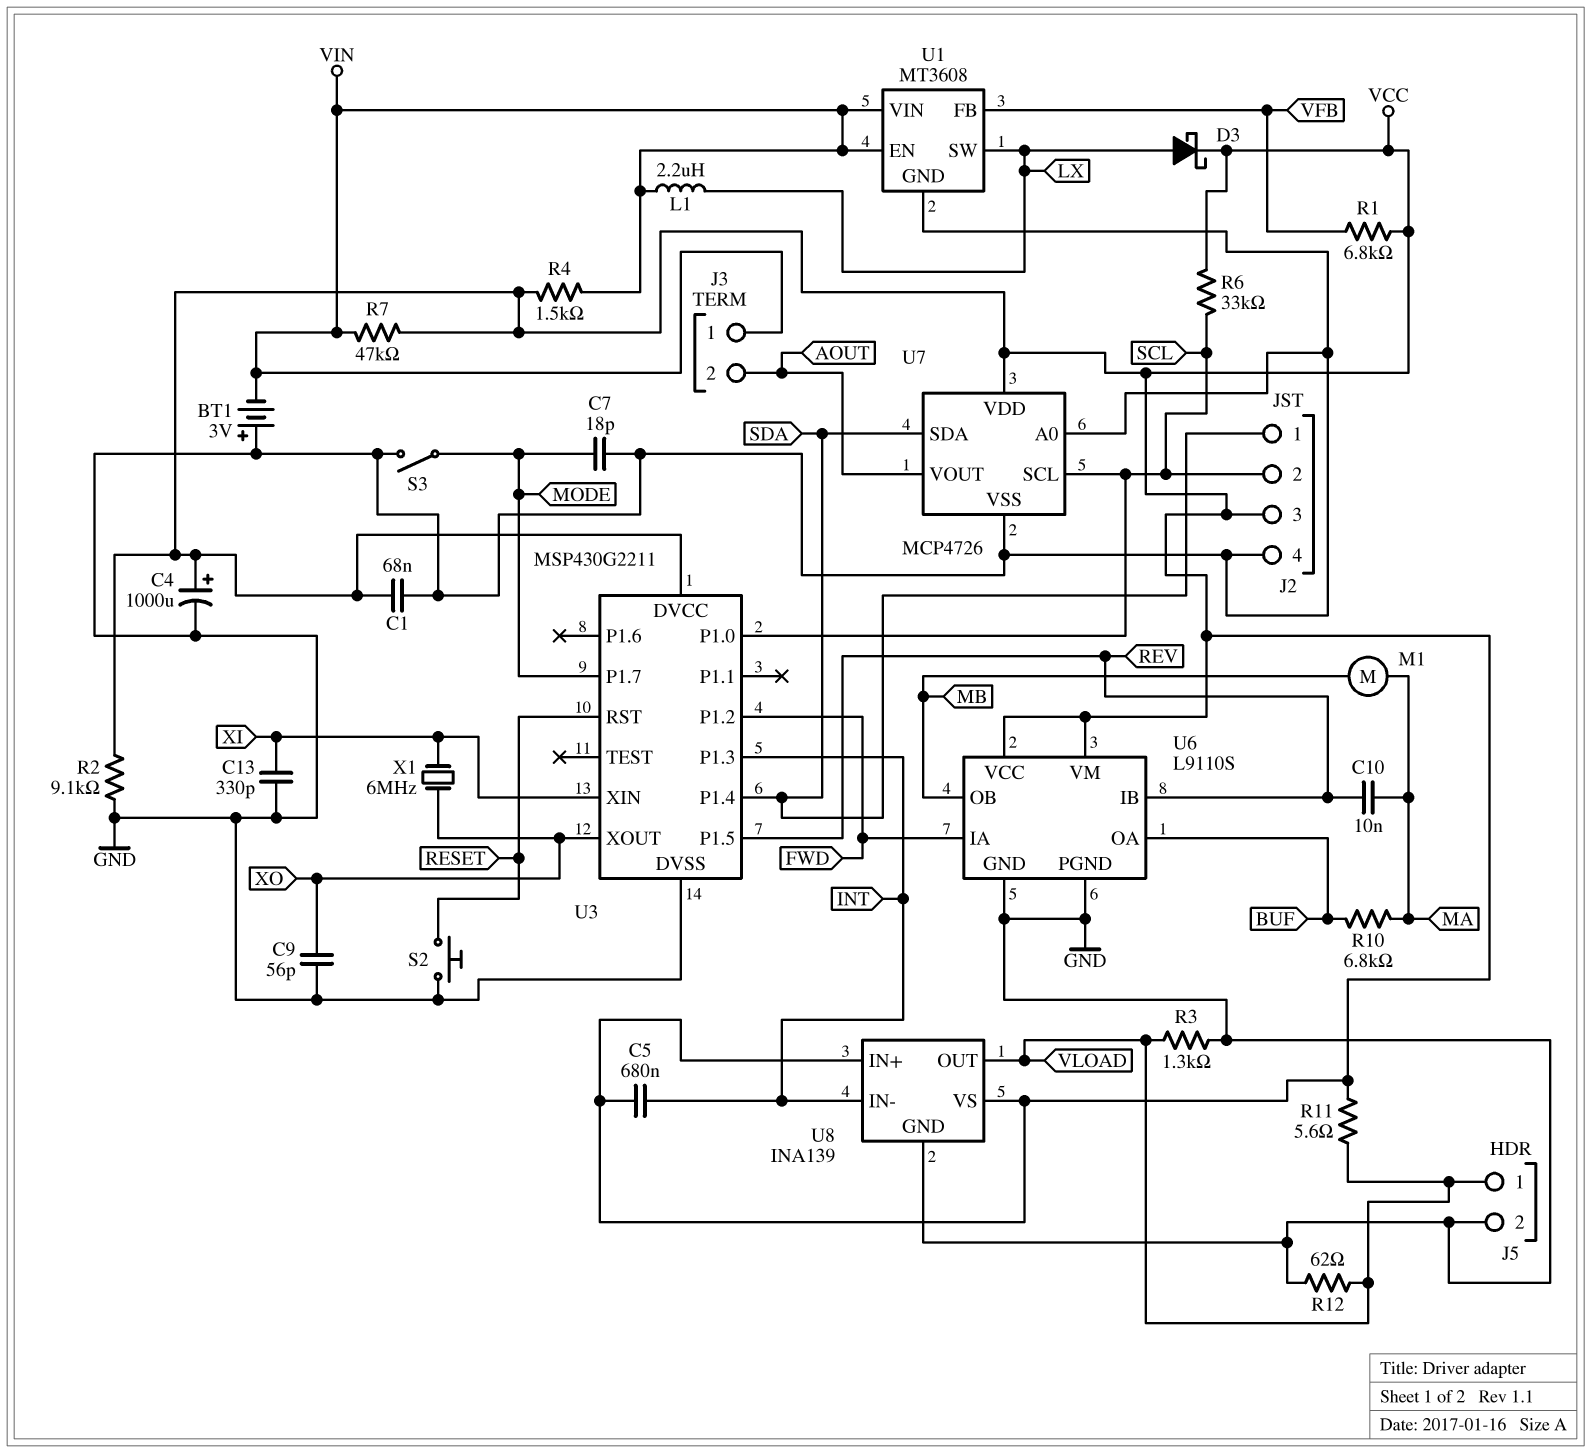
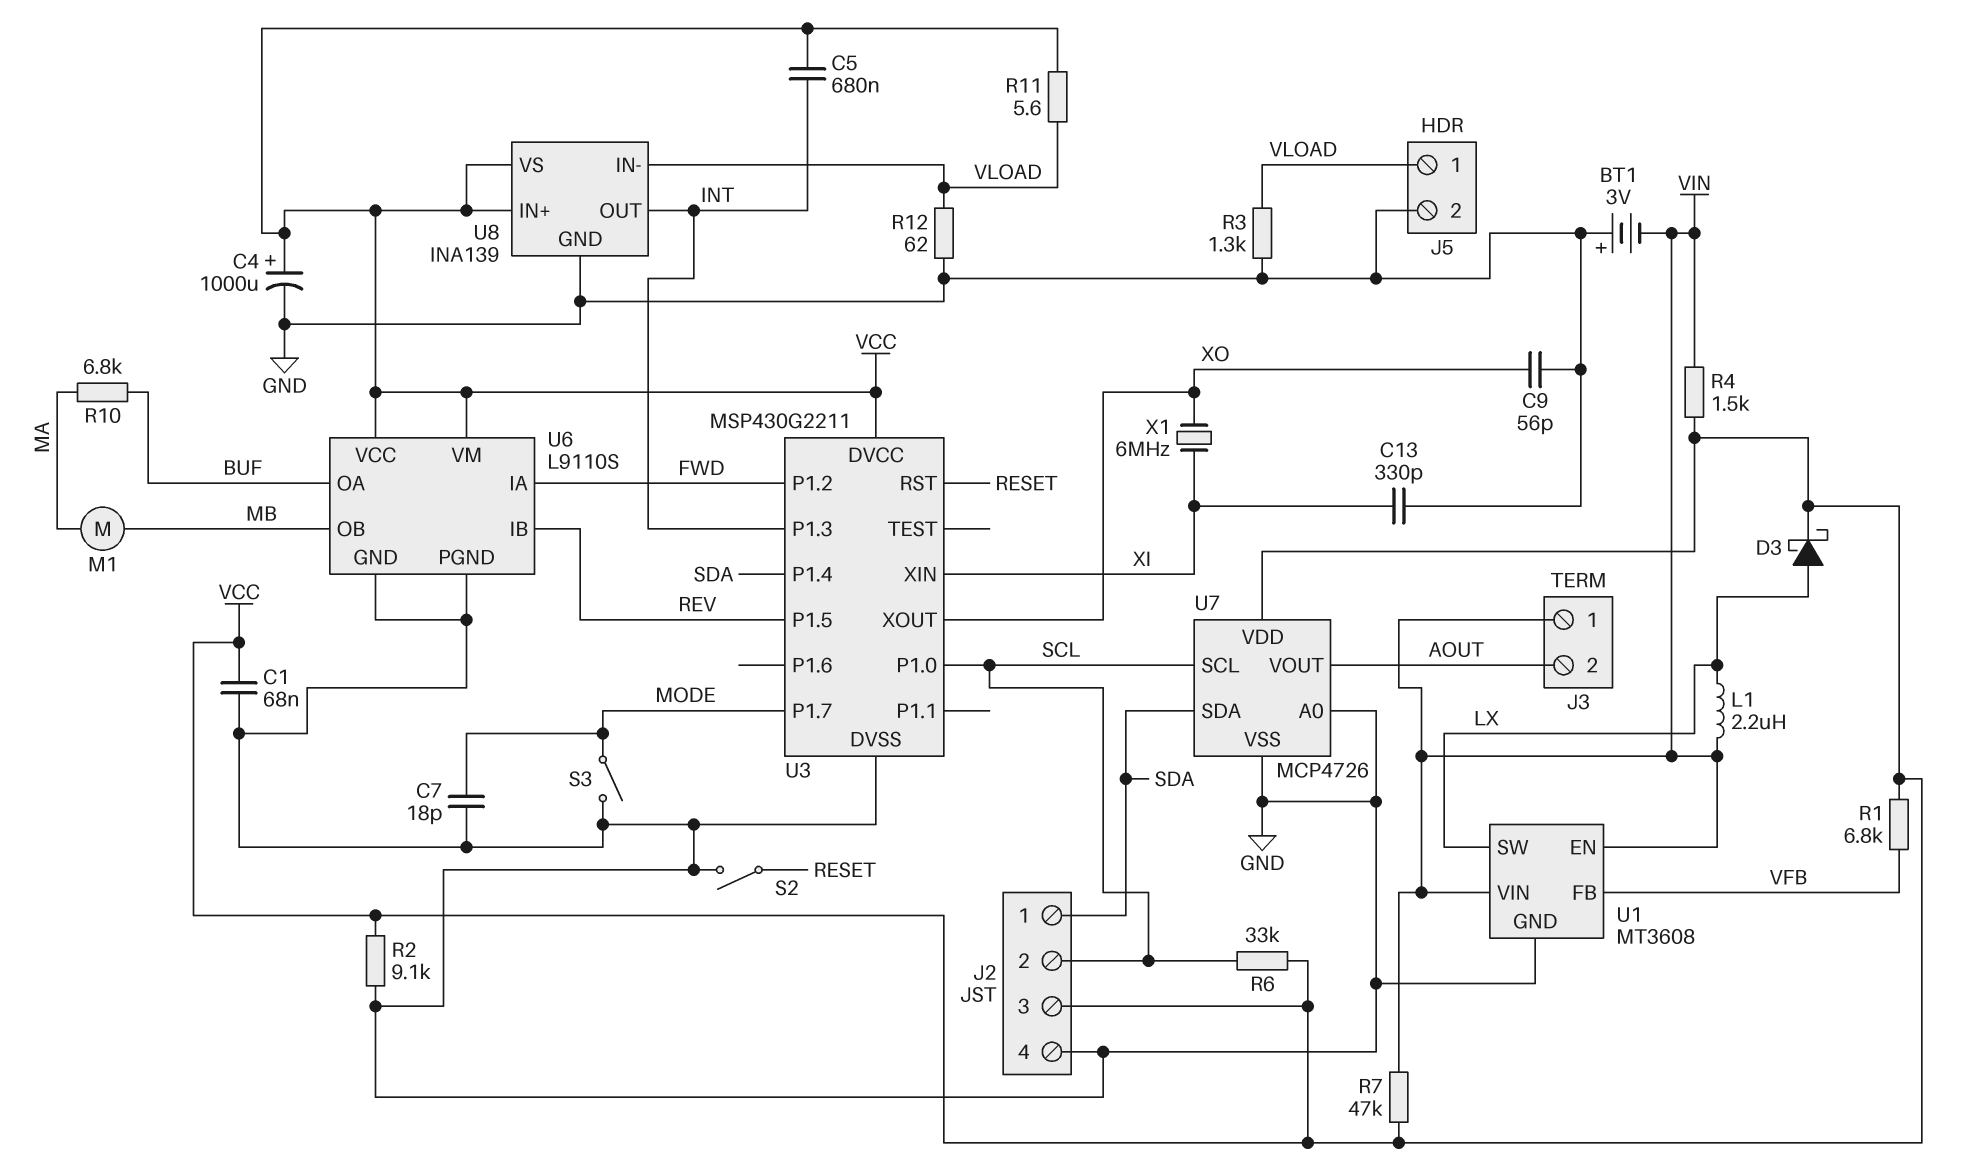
C10: 10nF (MA, REV) -> none
S2: button (GND, RESET) -> switch (GND, RESET)
U8 pin IN-: INT -> VLOAD
U8 pin OUT: VLOAD -> INT

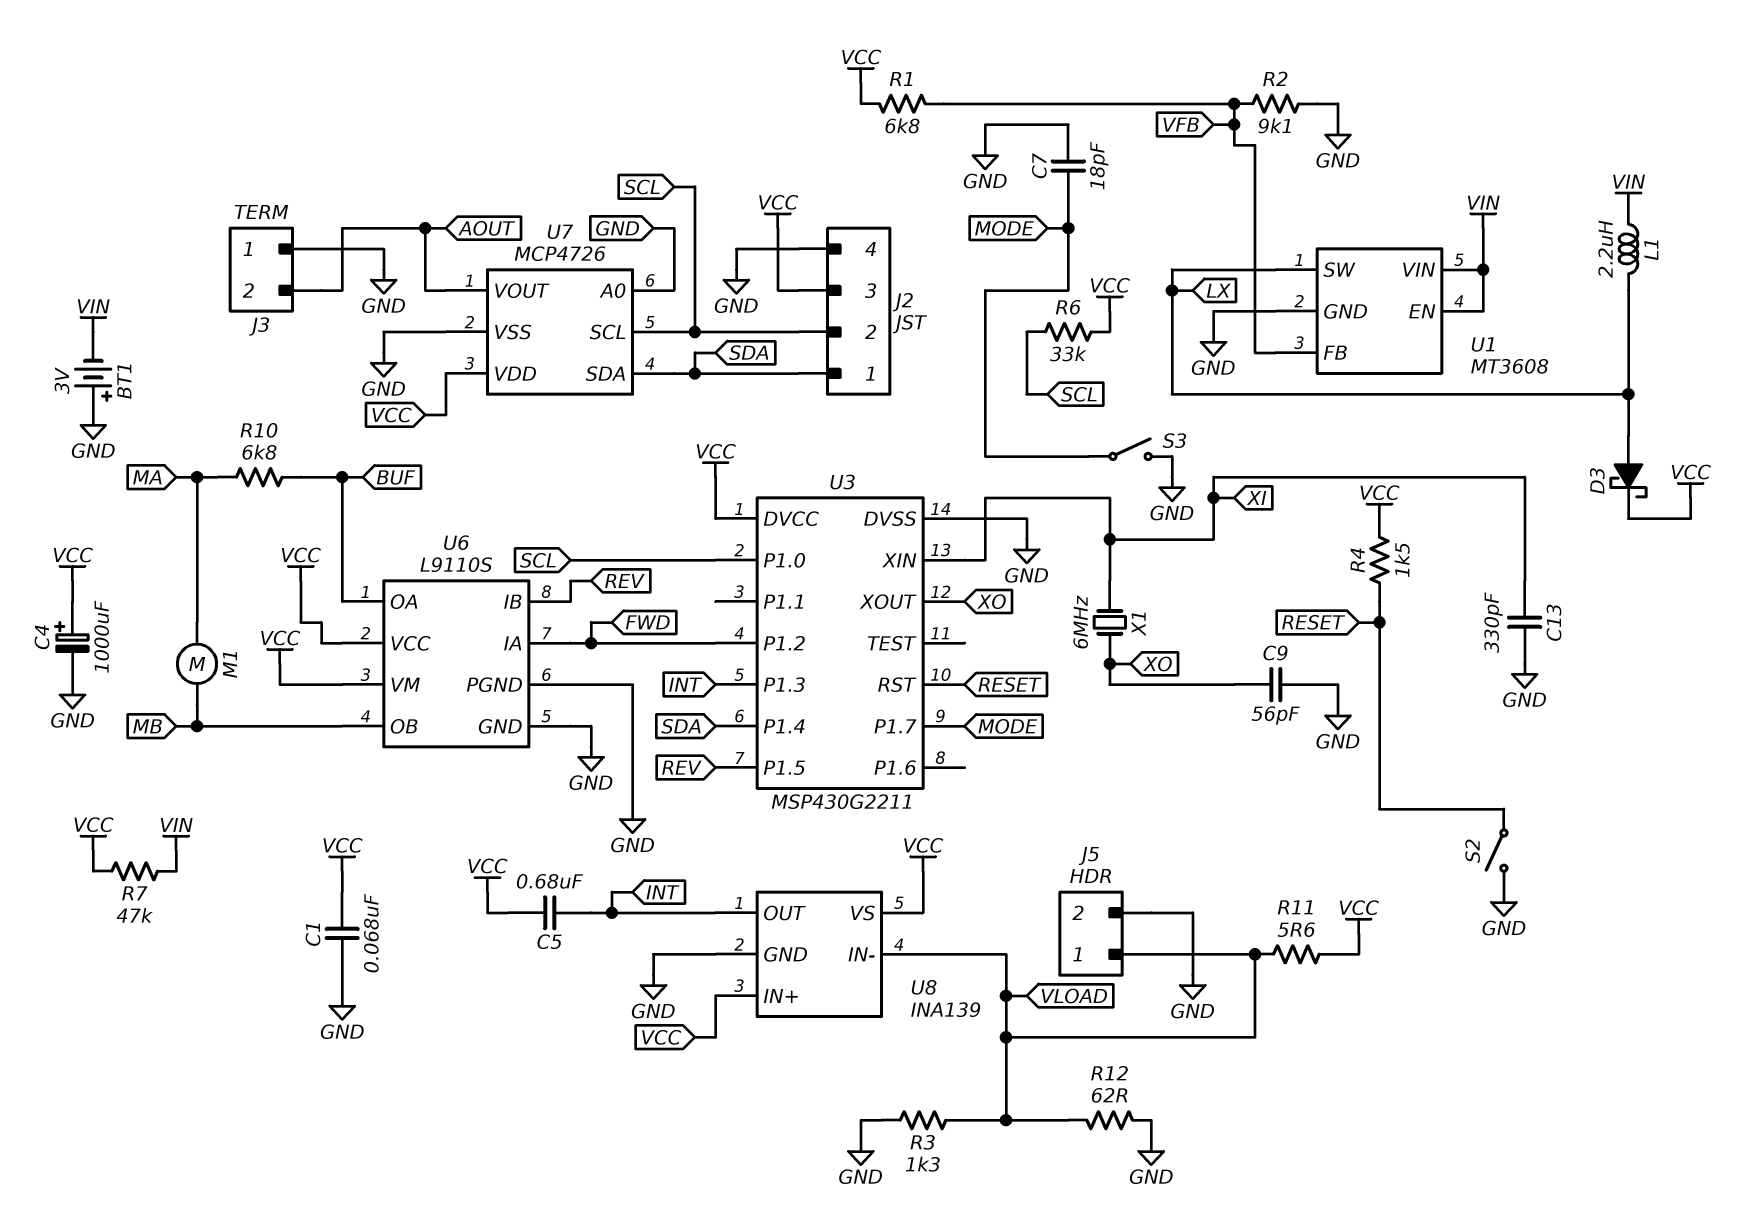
J3 pin 1: VIN -> GND
R2: 9.1k (GND, VCC) -> 9.1k (GND, VFB)
R4: 1.5k (VCC, VIN) -> 1.5k (RESET, VCC)

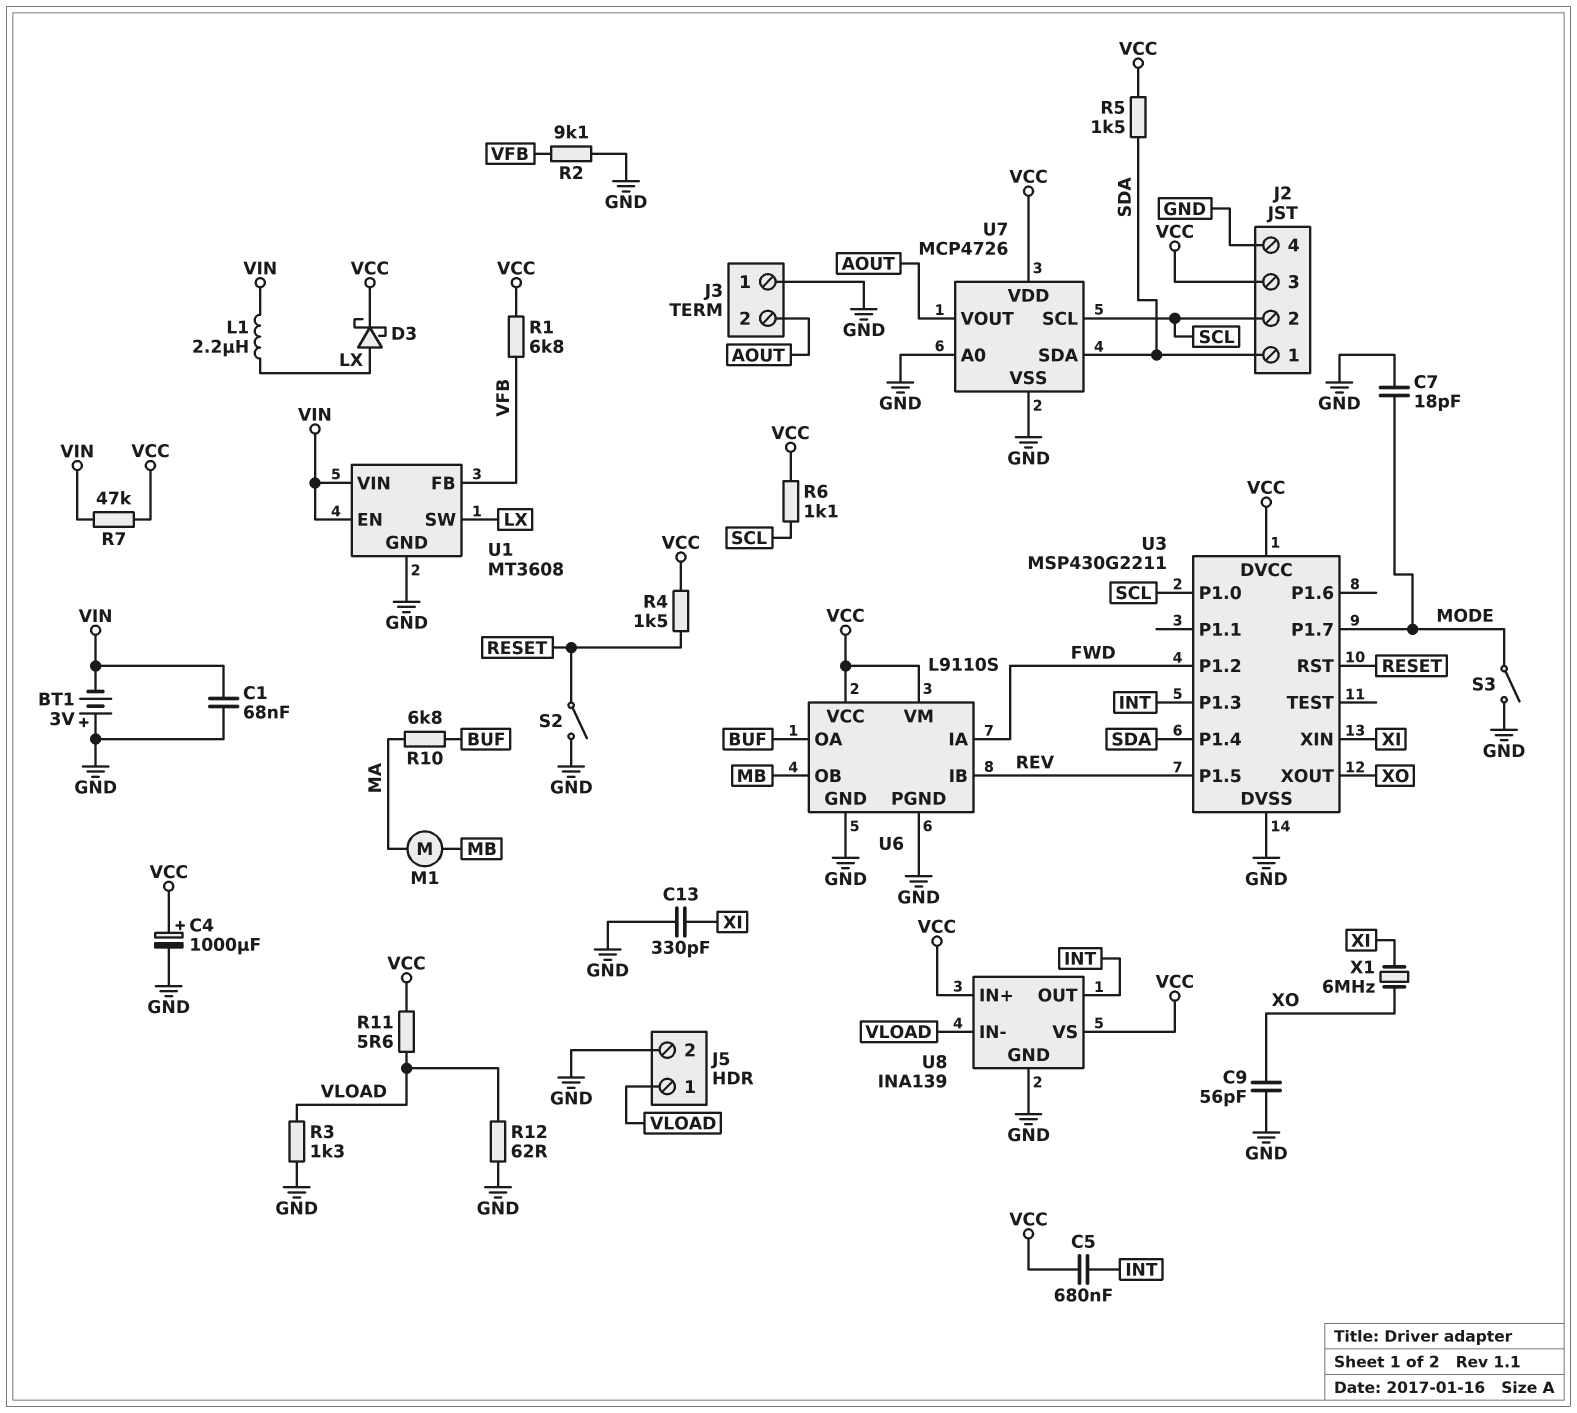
C1: 68nF (GND, VCC) -> 68nF (GND, VIN)
R5: none -> 1.5k (SDA, VCC)
R6: 33k (SCL, VCC) -> 1.1k (SCL, VCC)

